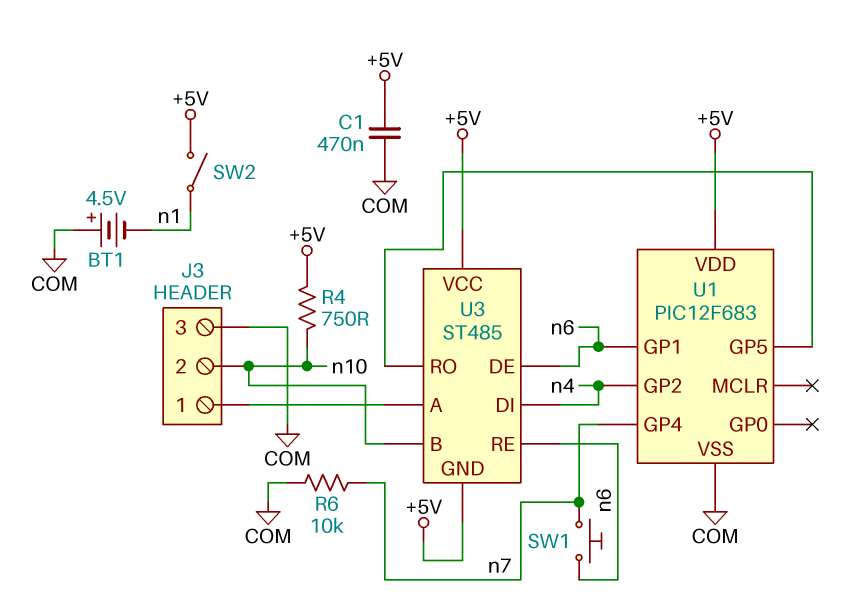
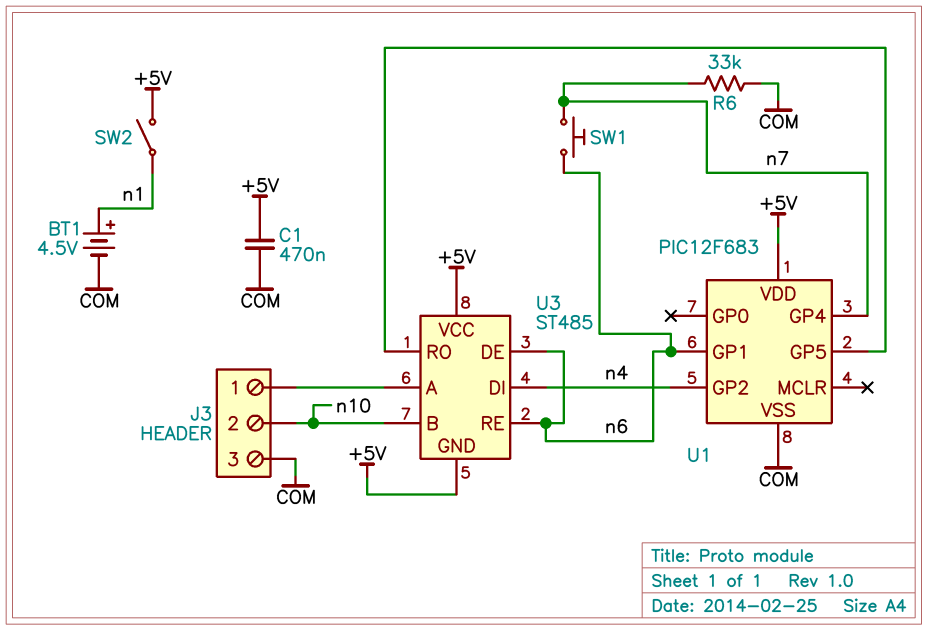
BT1: 4.5V (plus COM, minus n1) -> 4.5V (plus n1, minus COM)
R4: 750 (+5V, n10) -> none
R6: 10k (COM, n7) -> 33k (COM, n7)

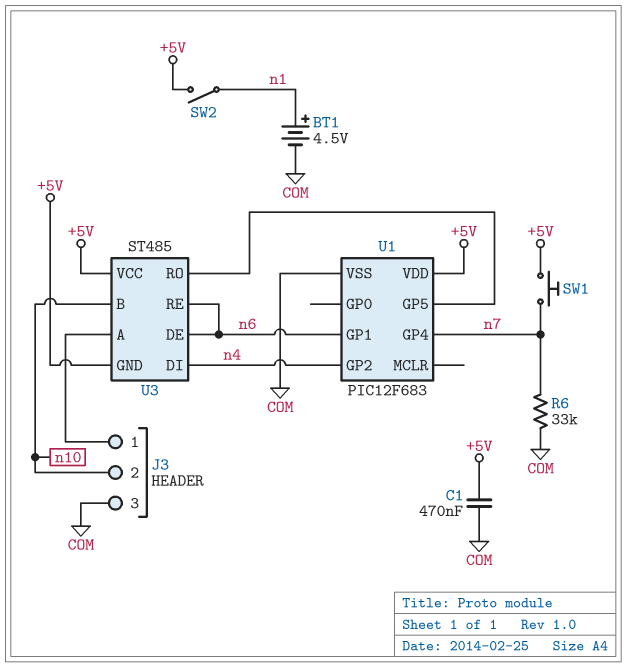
SW1: button (n6, n7) -> button (+5V, n7)

